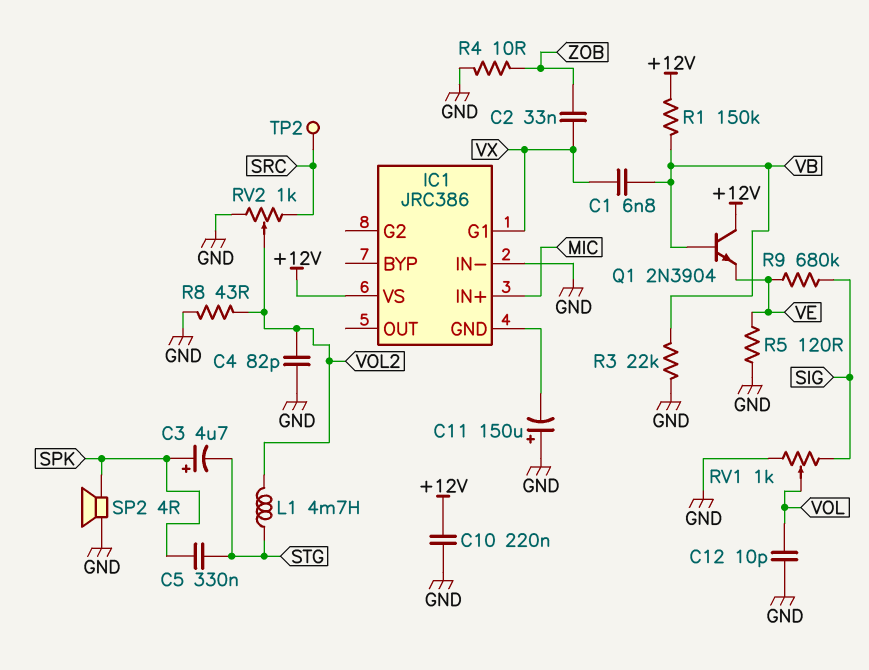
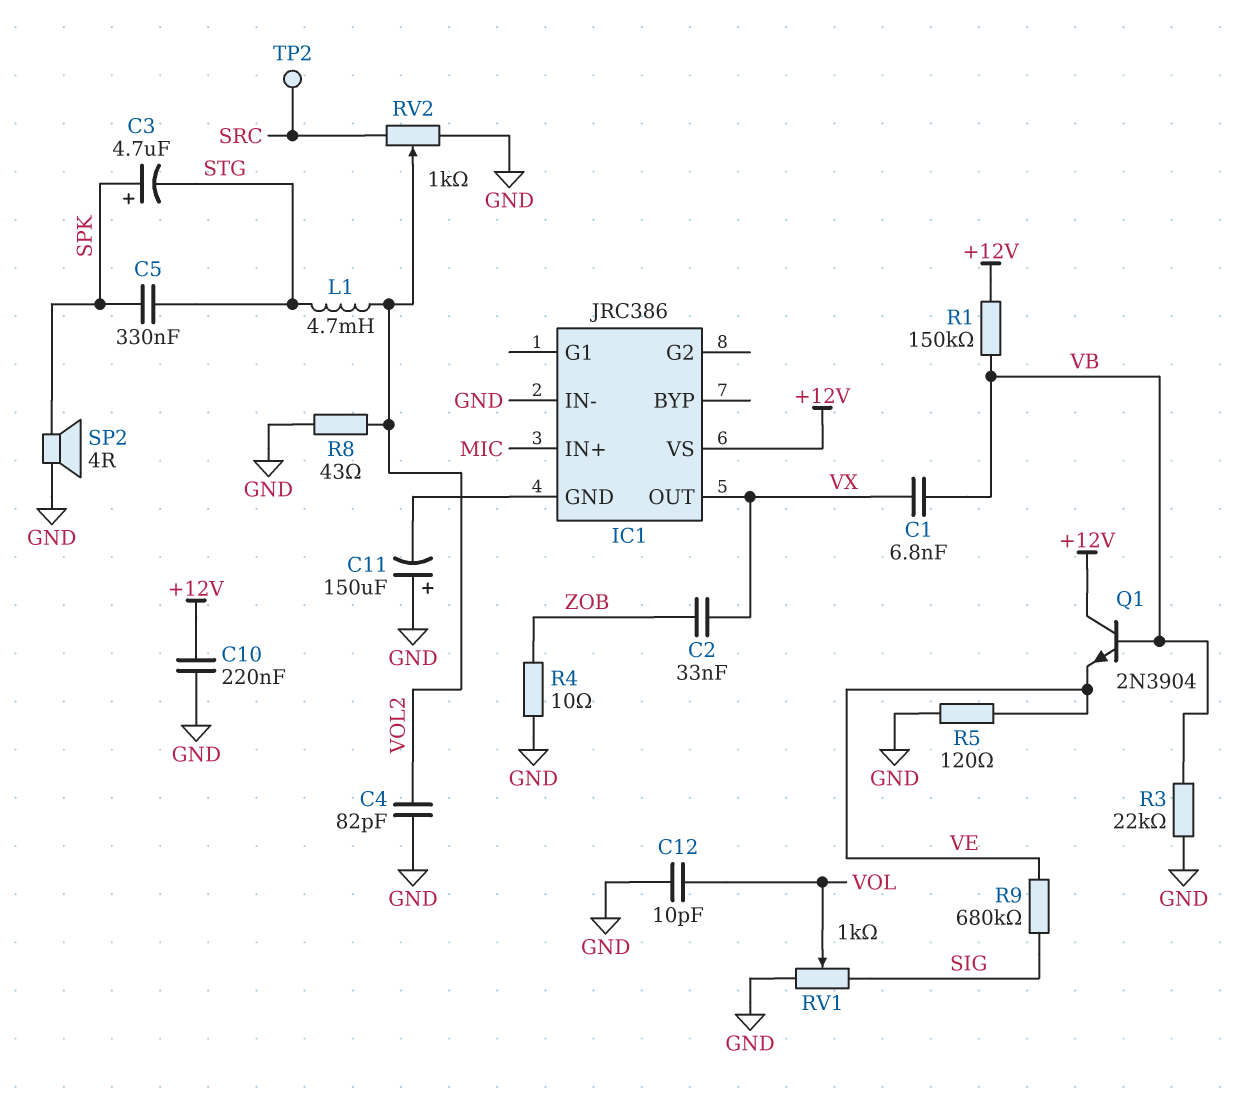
IC1 pin G1: VX -> none
IC1 pin OUT: none -> VX

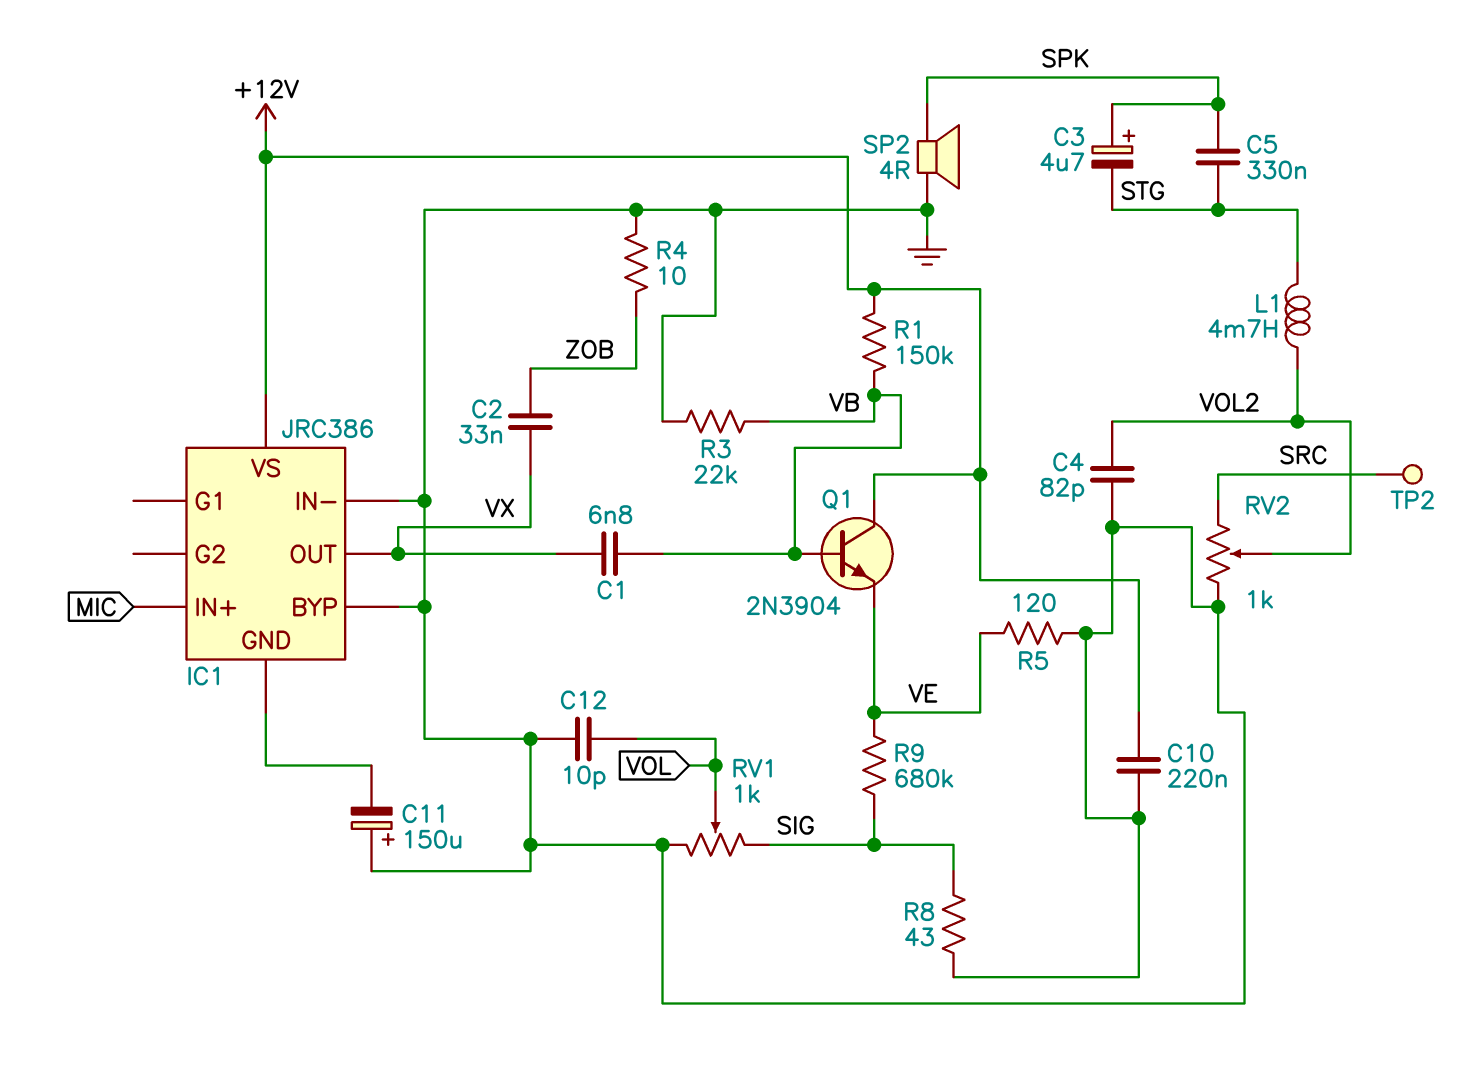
IC1 pin BYP: none -> GND
R8: 43 (GND, VOL2) -> 43 (GND, SIG)

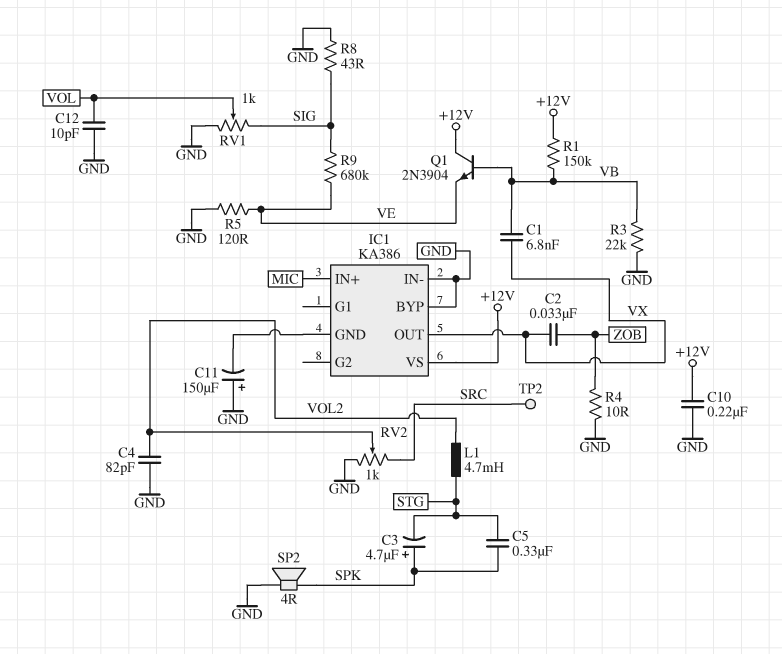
IC1: JRC386 -> KA386

